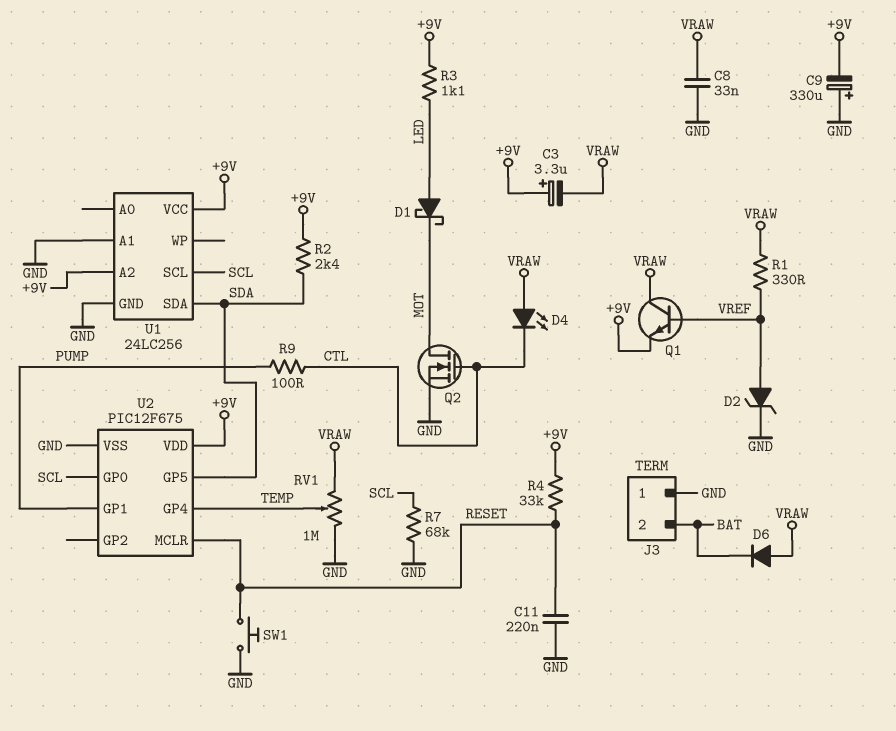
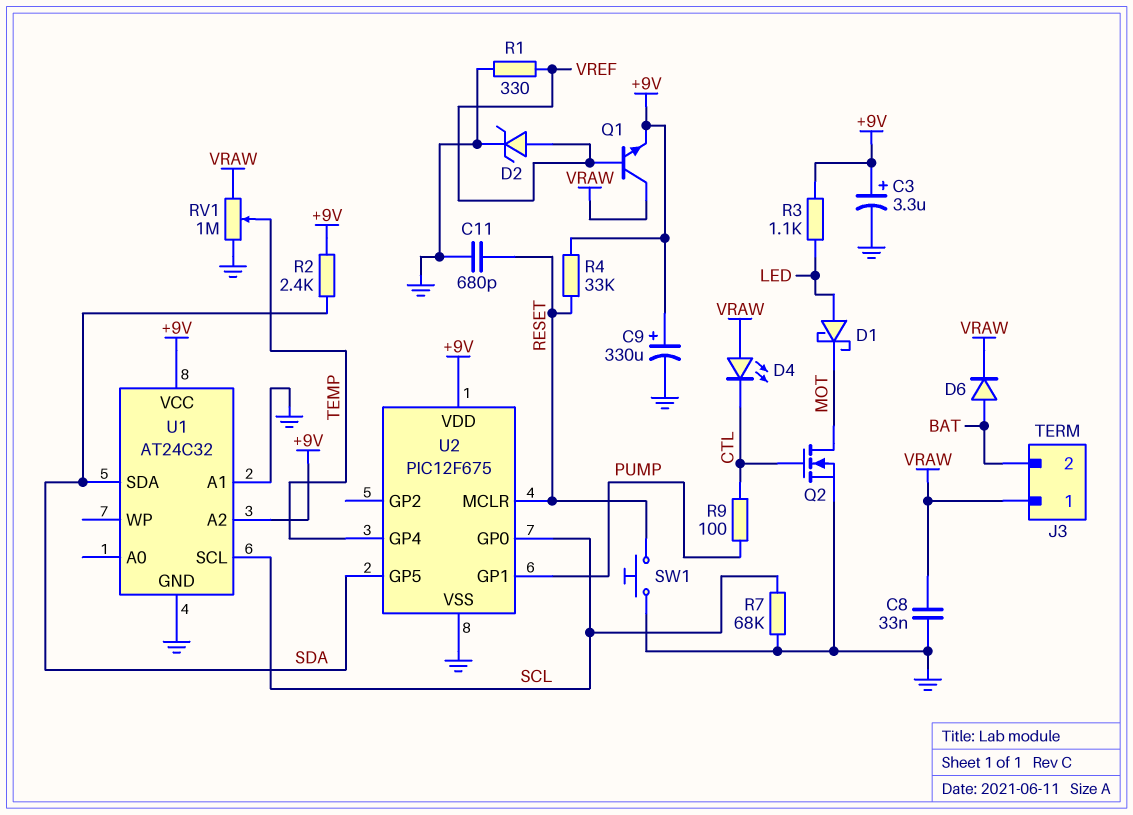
C3: 3.3uF (plus +9V, minus VRAW) -> 3.3uF (plus +9V, minus GND)
C9: 330uF (plus GND, minus +9V) -> 330uF (plus +9V, minus GND)
C11: 220nF (GND, RESET) -> 680pF (GND, RESET)
D6: diode (A VRAW, K BAT) -> diode (A BAT, K VRAW)
J3 pin 1: GND -> VRAW
R1: 330 (VRAW, VREF) -> 330 (GND, VREF)
U1: 24LC256 -> AT24C32

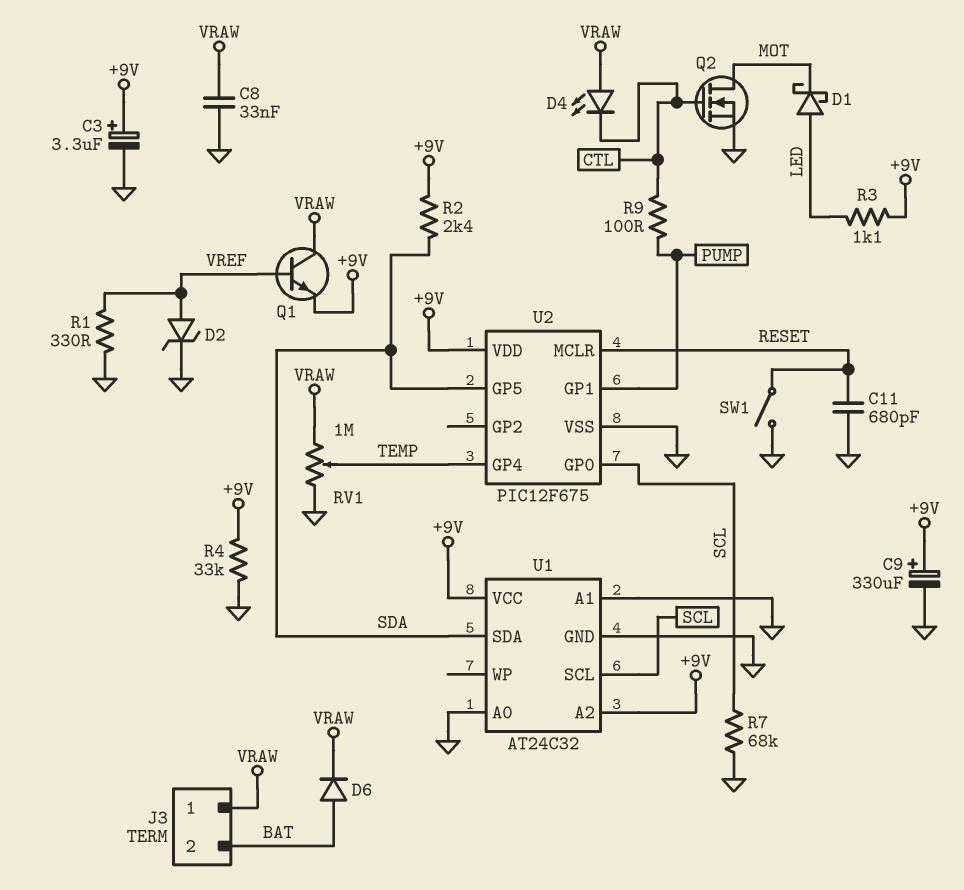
R4: 33k (+9V, RESET) -> 33k (+9V, GND)
SW1: button (GND, RESET) -> switch (GND, RESET)
U1 pin A0: none -> GND

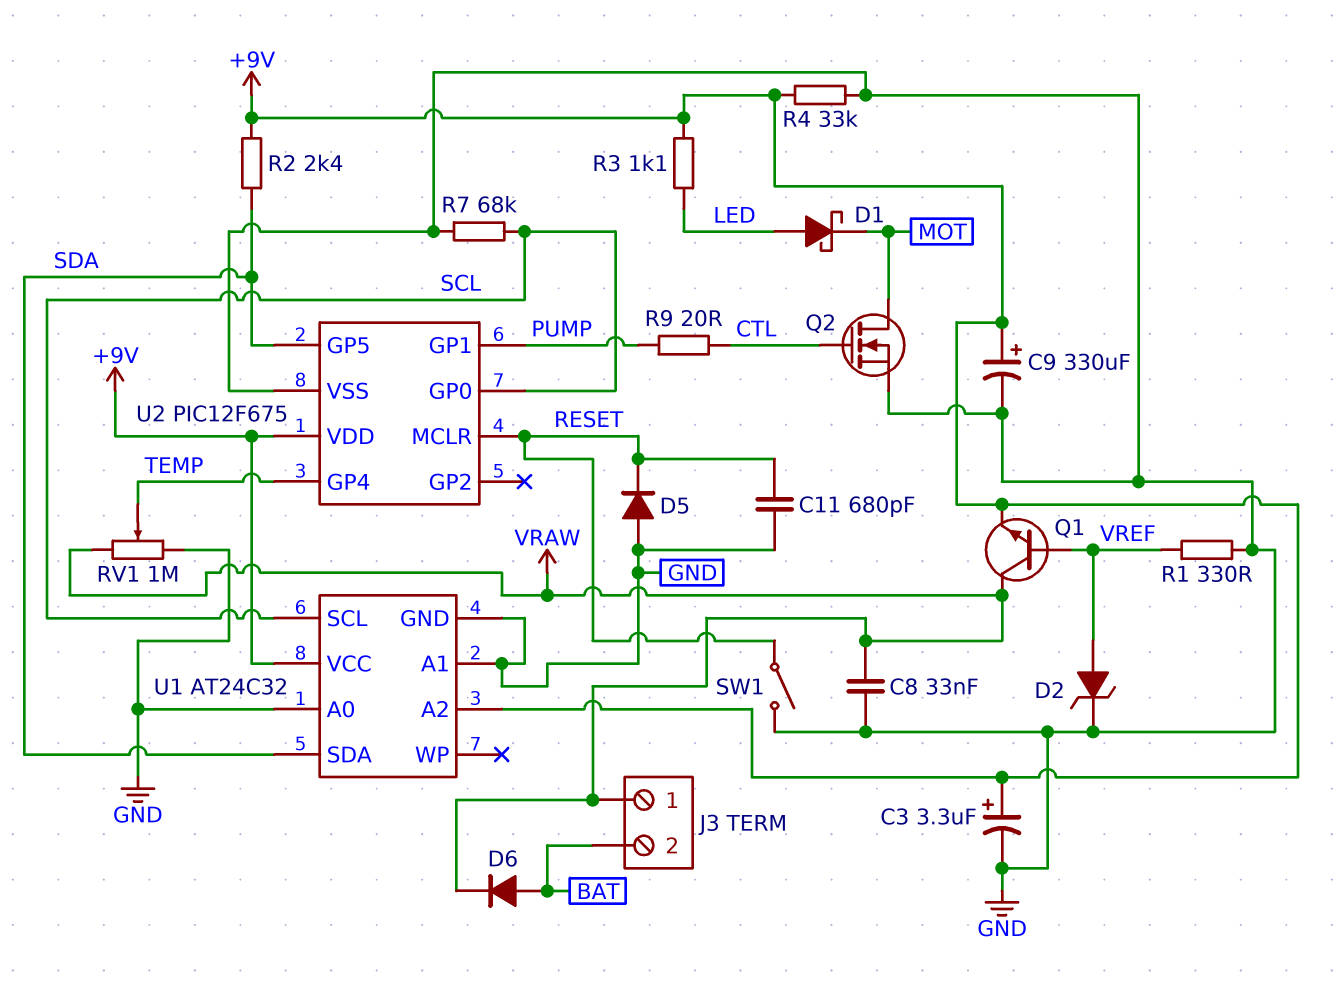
D4: LED (A VRAW, K CTL) -> none
D5: none -> diode (A GND, K RESET)
R9: 100 (CTL, PUMP) -> 20 (CTL, PUMP)

